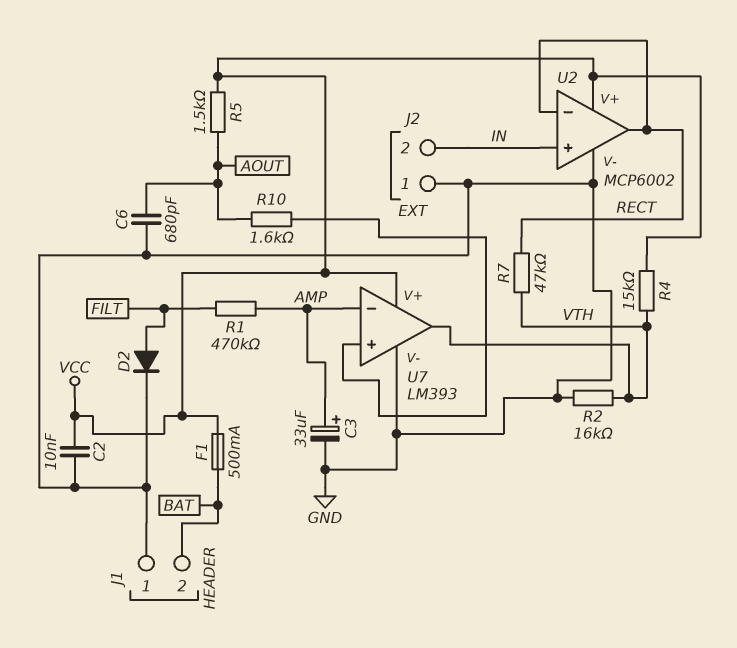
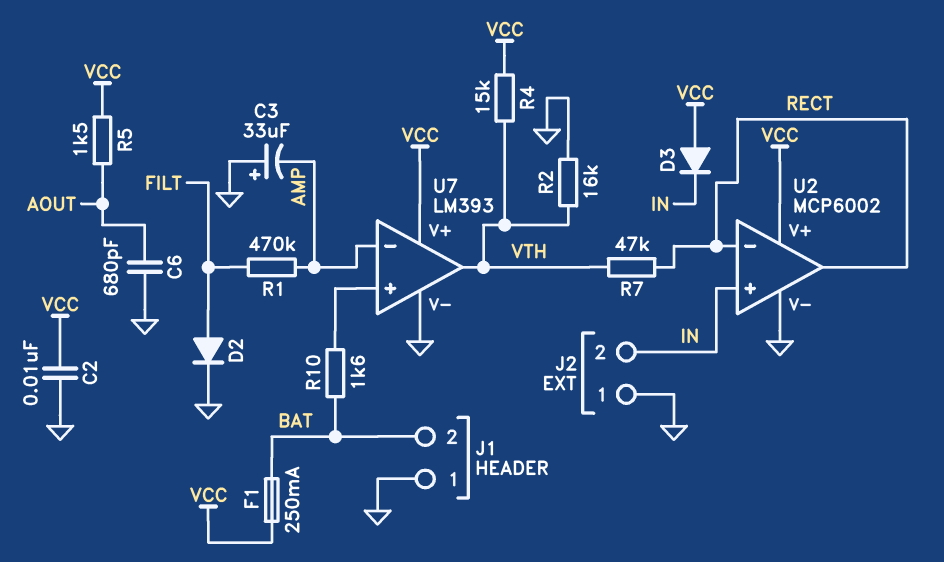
C3: 33uF (plus AMP, minus GND) -> 33uF (plus GND, minus AMP)
D3: none -> diode (A VCC, K IN)
F1: 500mA (BAT, VCC) -> 250mA (BAT, VCC)
R10: 1.6k (AOUT, U7/in+) -> 1.6k (BAT, U7/in+)

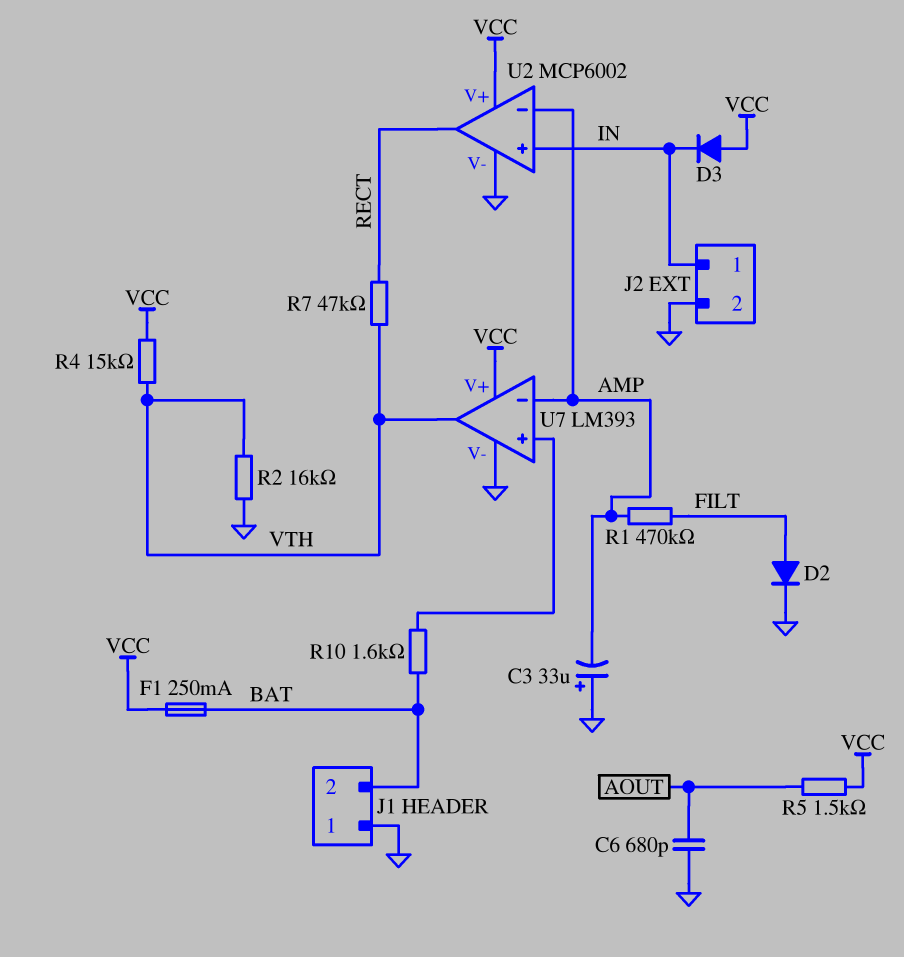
C2: 10nF (GND, VCC) -> none
J2 pin 1: GND -> IN
J2 pin 2: IN -> GND
U2 pin in-: RECT -> AMP

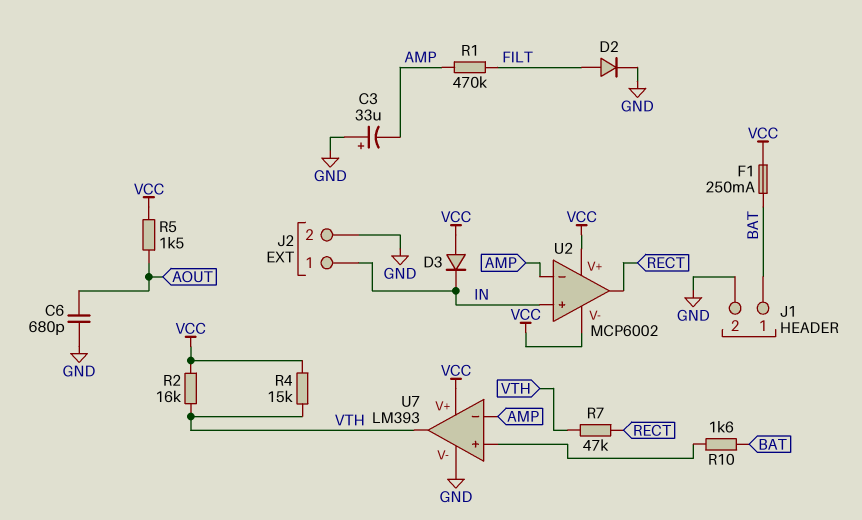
J1 pin 1: GND -> BAT
J1 pin 2: BAT -> GND
R2: 16k (GND, VTH) -> 16k (VCC, VTH)
U2 pin V-: GND -> VCC

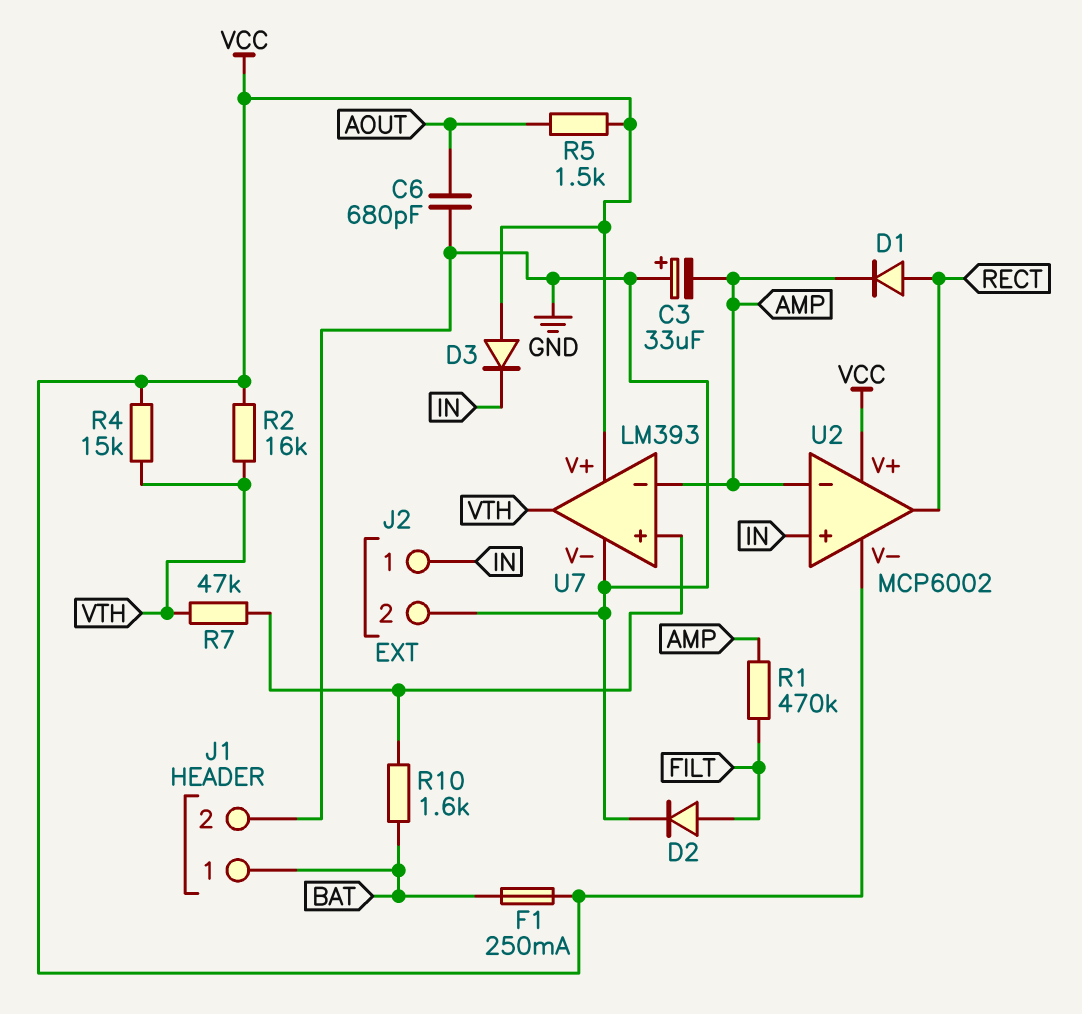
D1: none -> diode (A RECT, K AMP)
R7: 47k (RECT, VTH) -> 47k (U7/in+, VTH)

